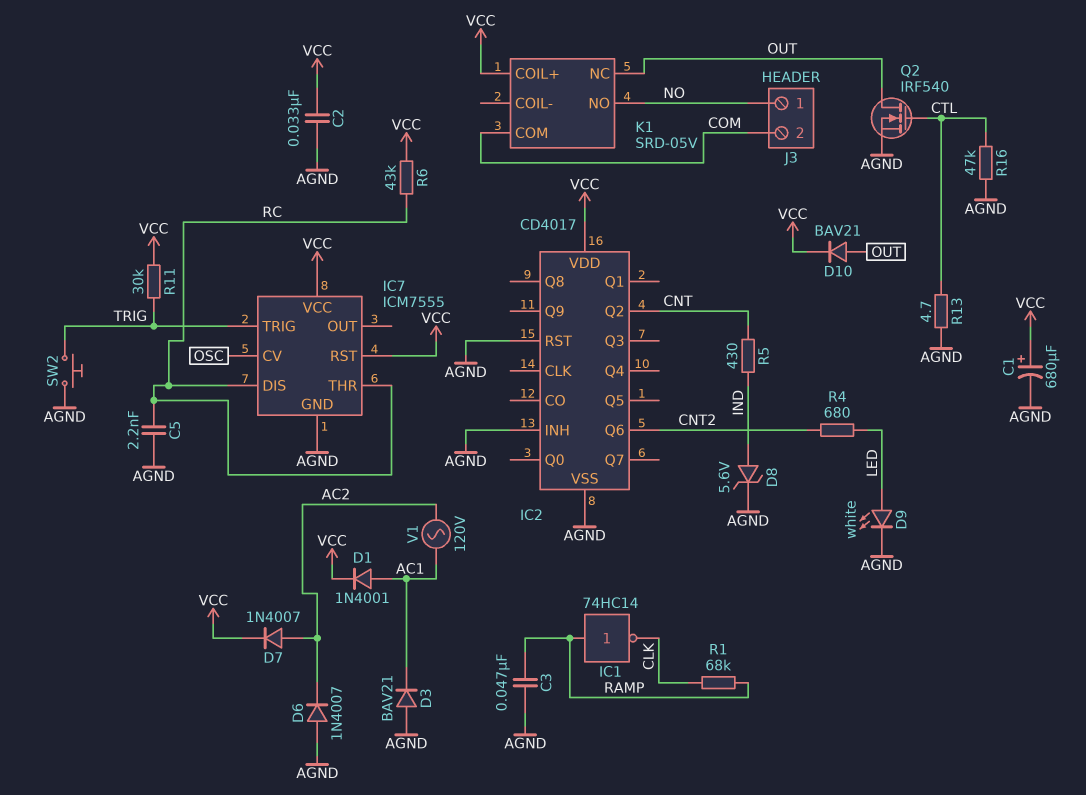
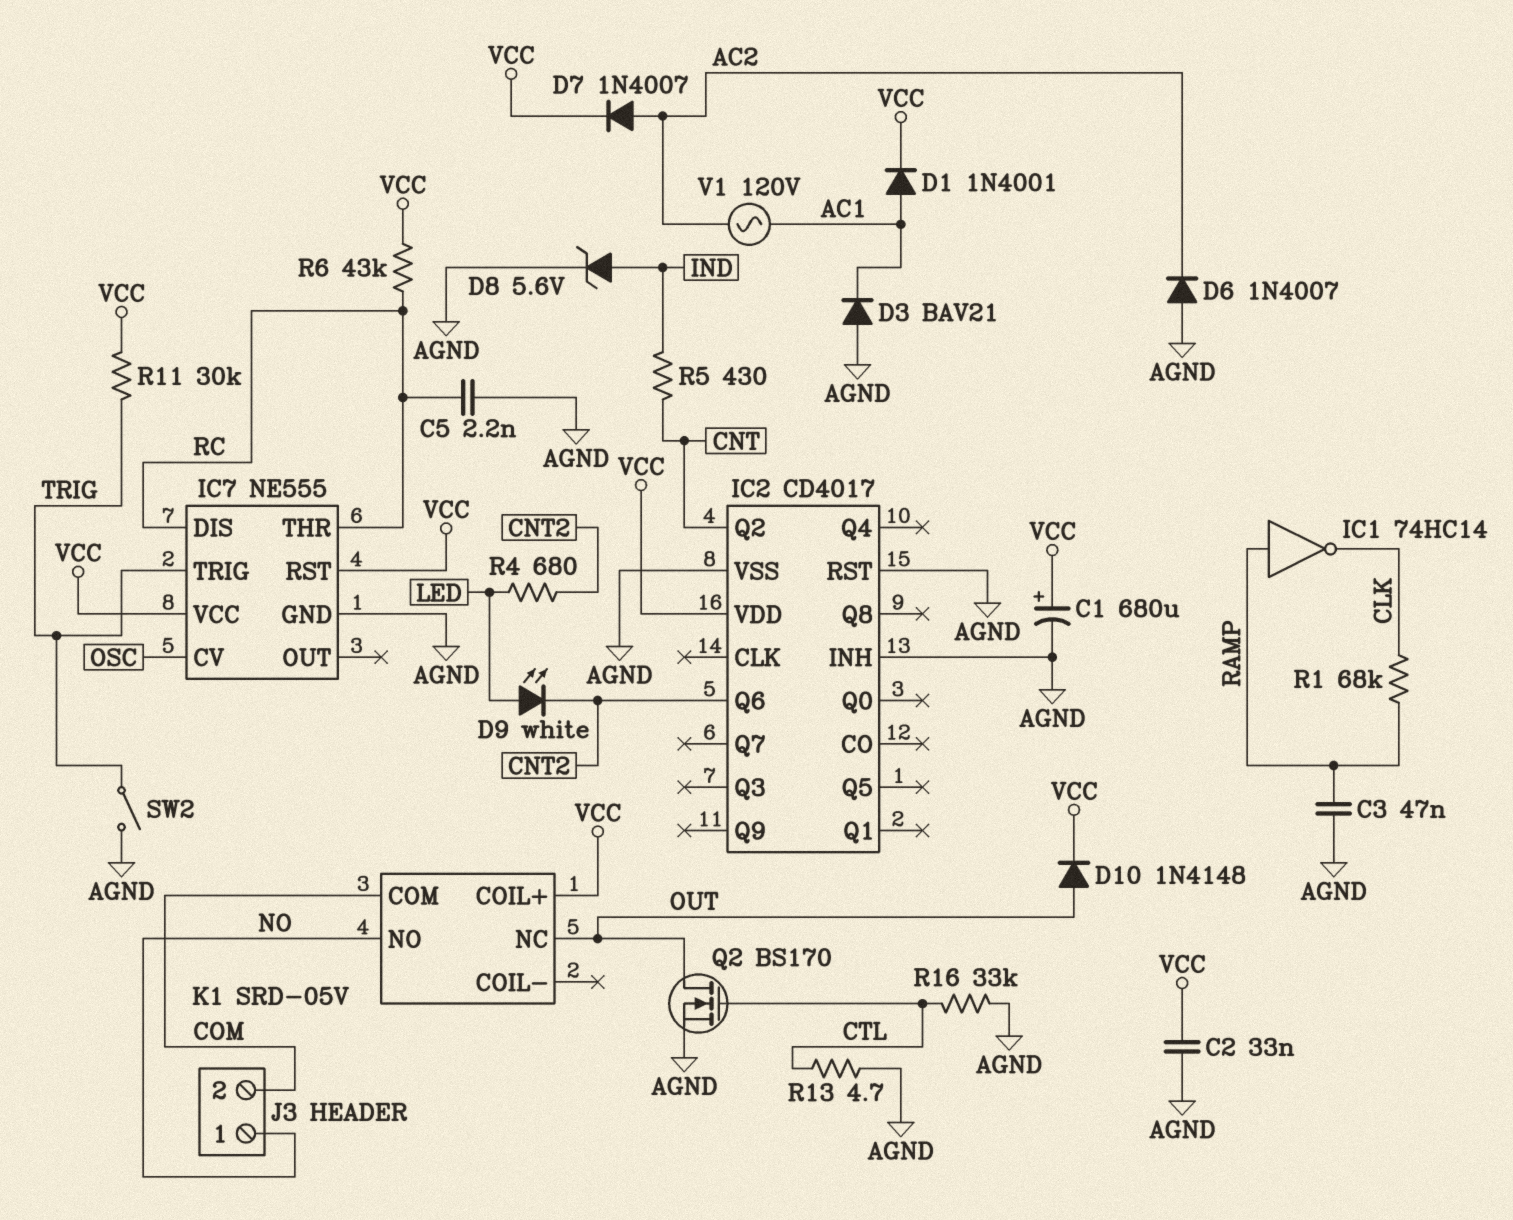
D9: LED white (A LED, K AGND) -> LED white (A LED, K CNT2)
D10: diode BAV21 (A OUT, K VCC) -> diode 1N4148 (A OUT, K VCC)
IC7: ICM7555 -> NE555
Q2: NMOS IRF540 (G CTL, D OUT, S AGND) -> NMOS BS170 (G CTL, D OUT, S AGND)
R16: 47k (AGND, CTL) -> 33k (AGND, CTL)
SW2: button (AGND, TRIG) -> switch (AGND, TRIG)

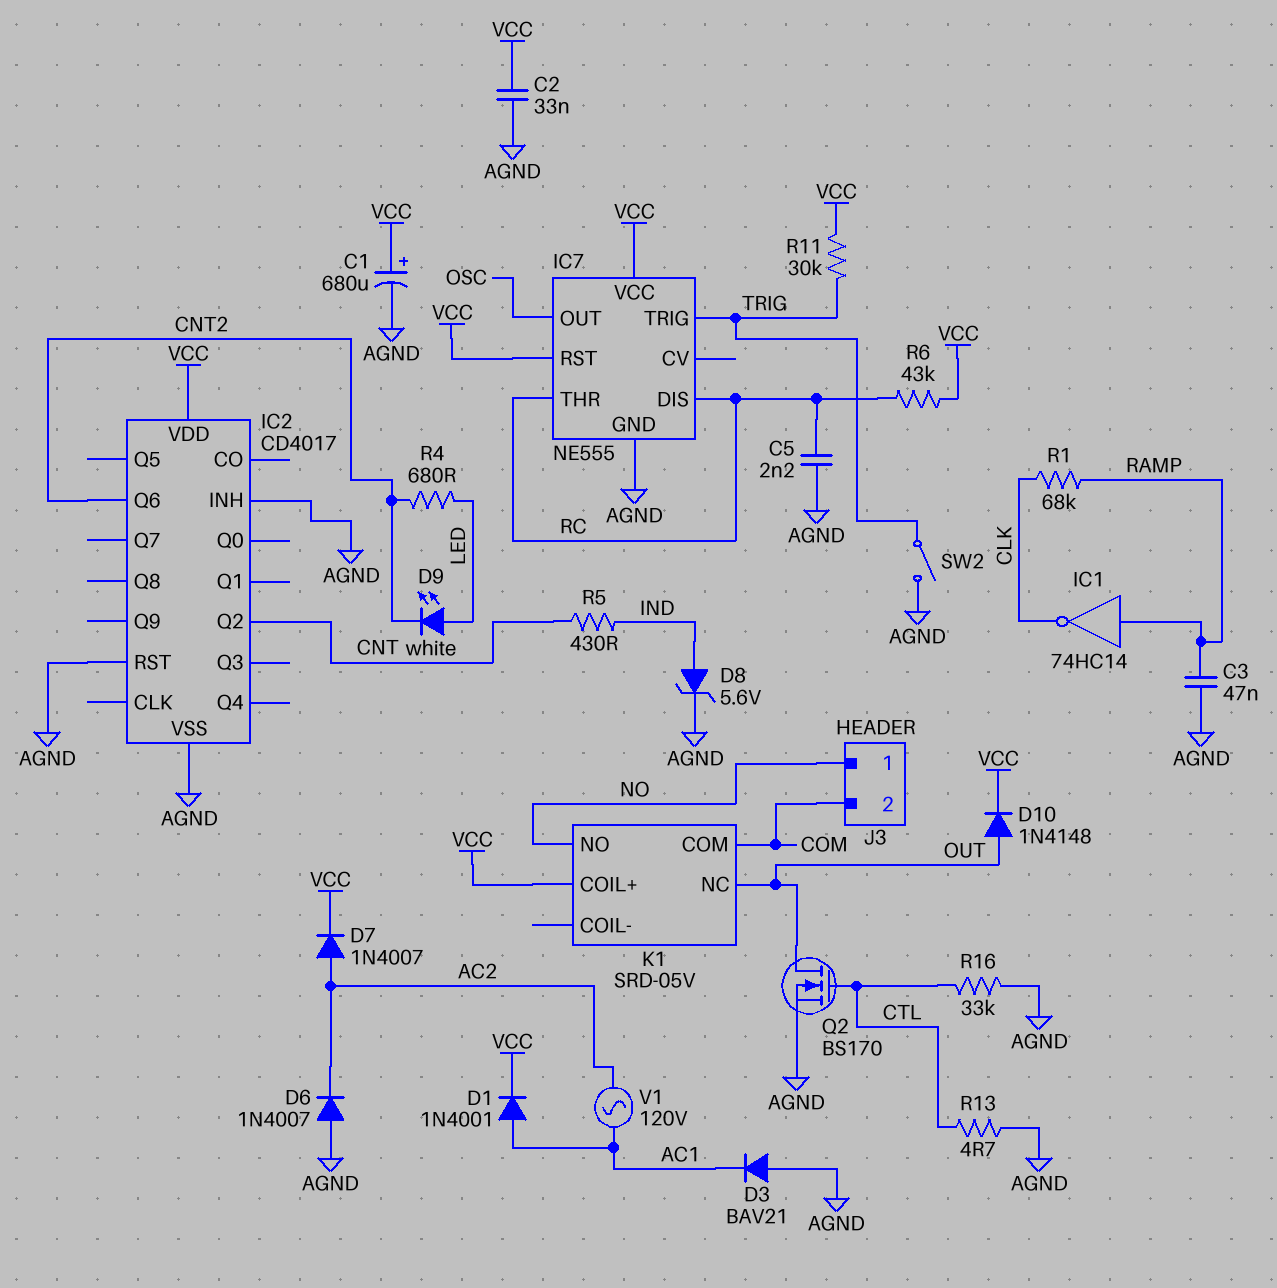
IC7 pin CV: OSC -> none
IC7 pin OUT: none -> OSC

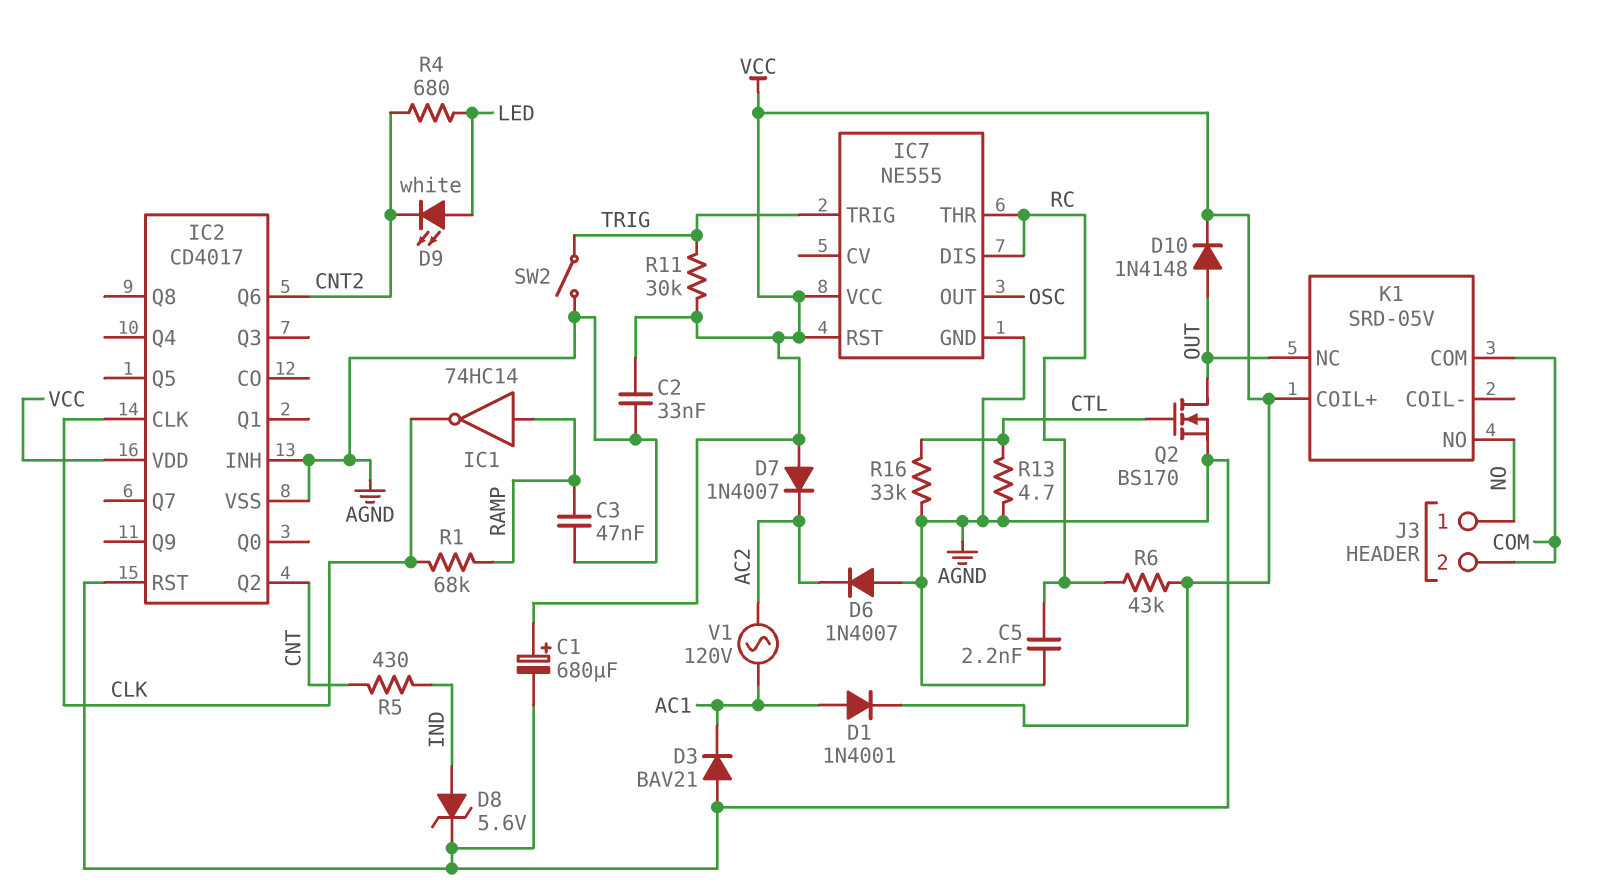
D7: diode 1N4007 (A AC2, K VCC) -> diode 1N4007 (A VCC, K AC2)
IC2 pin CLK: none -> CLK

